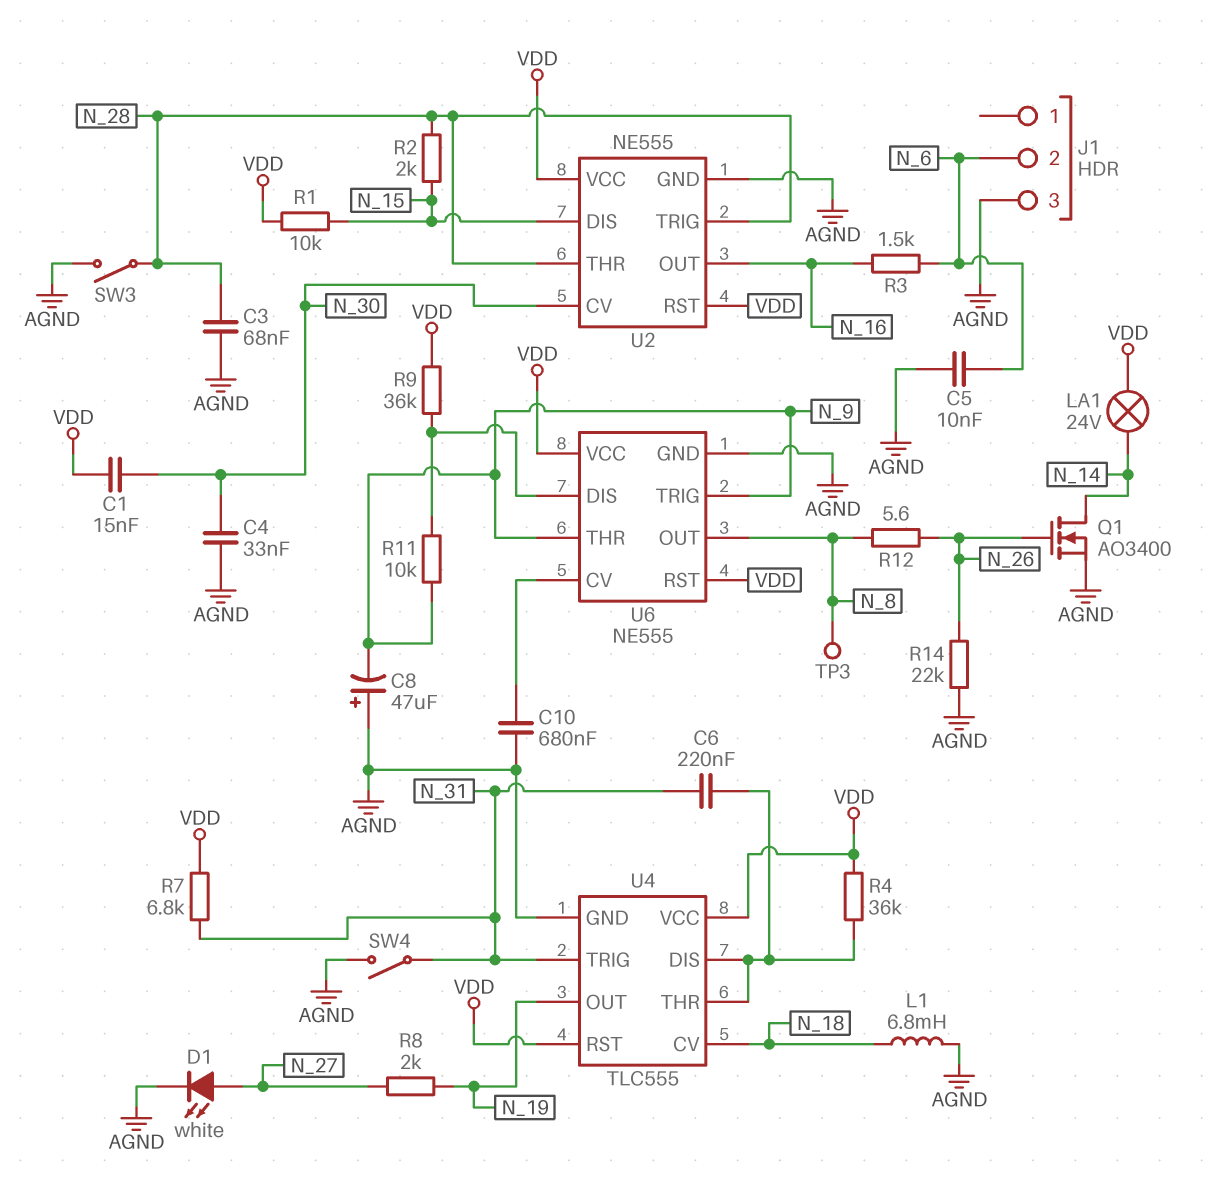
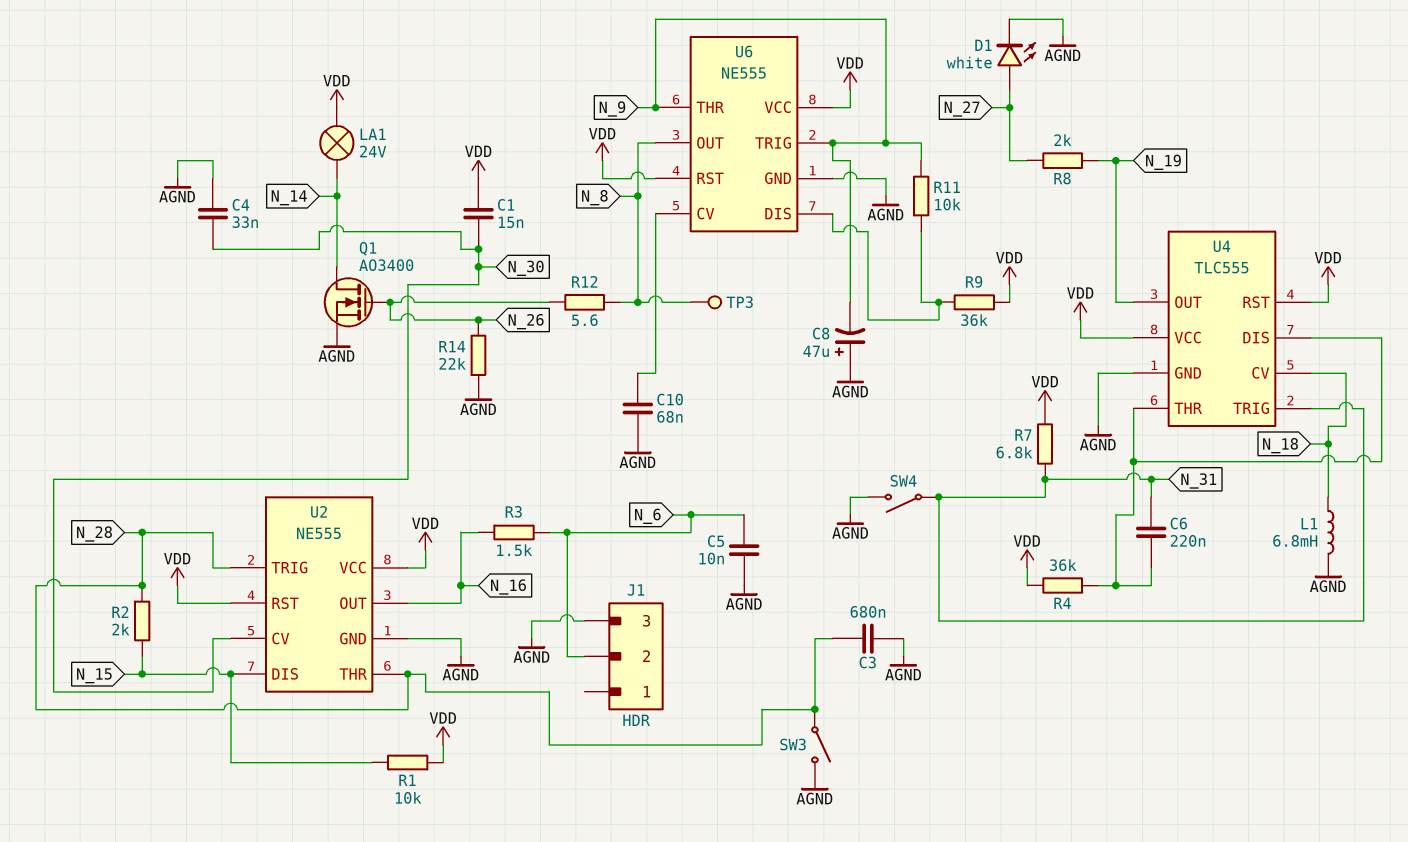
C3: 68nF (AGND, N_28) -> 680nF (AGND, N_28)
C10: 680nF (AGND, U6/CV) -> 68nF (AGND, U6/CV)

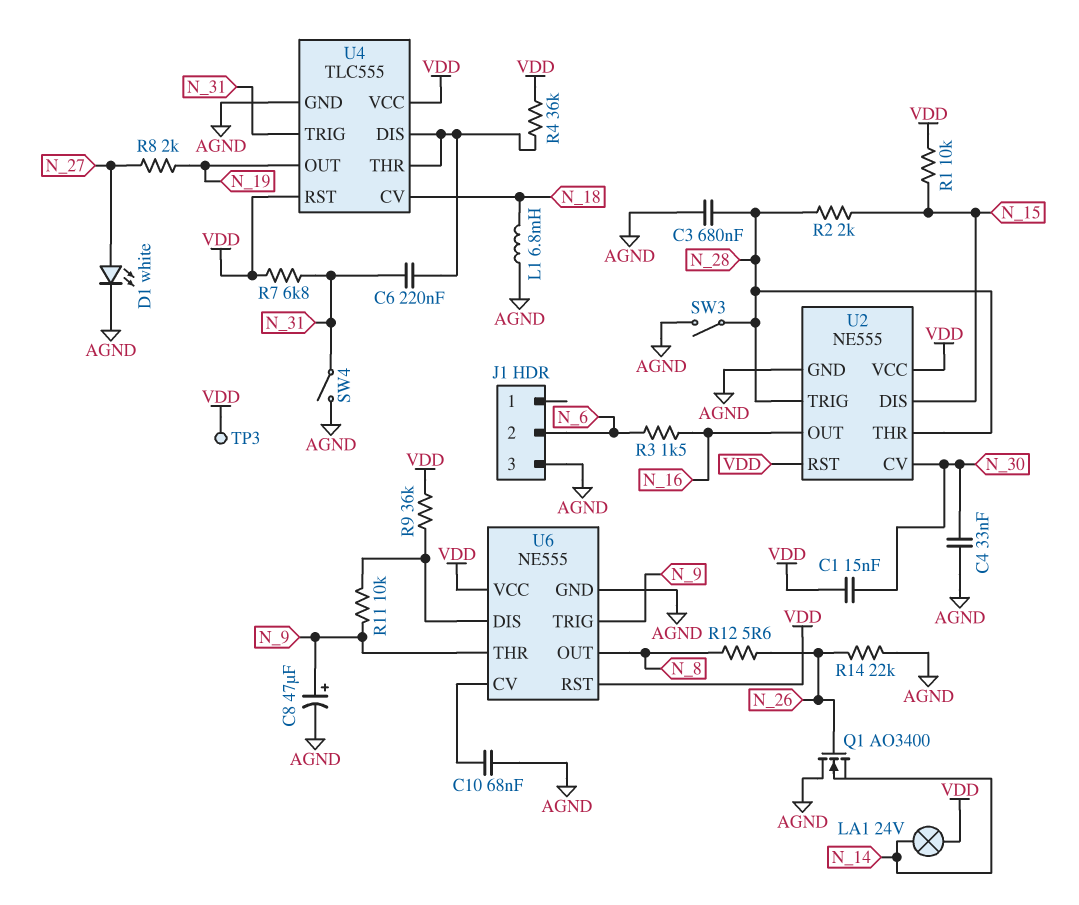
C5: 10nF (AGND, N_6) -> none
C8: 47uF (plus AGND, minus N_9) -> 47uF (plus N_9, minus AGND)
Q1: NMOS AO3400 (G N_26, D N_14, S AGND) -> NMOS AO3400 (G N_26, D AGND, S N_14)
TP3: test point (N_8) -> test point (VDD)

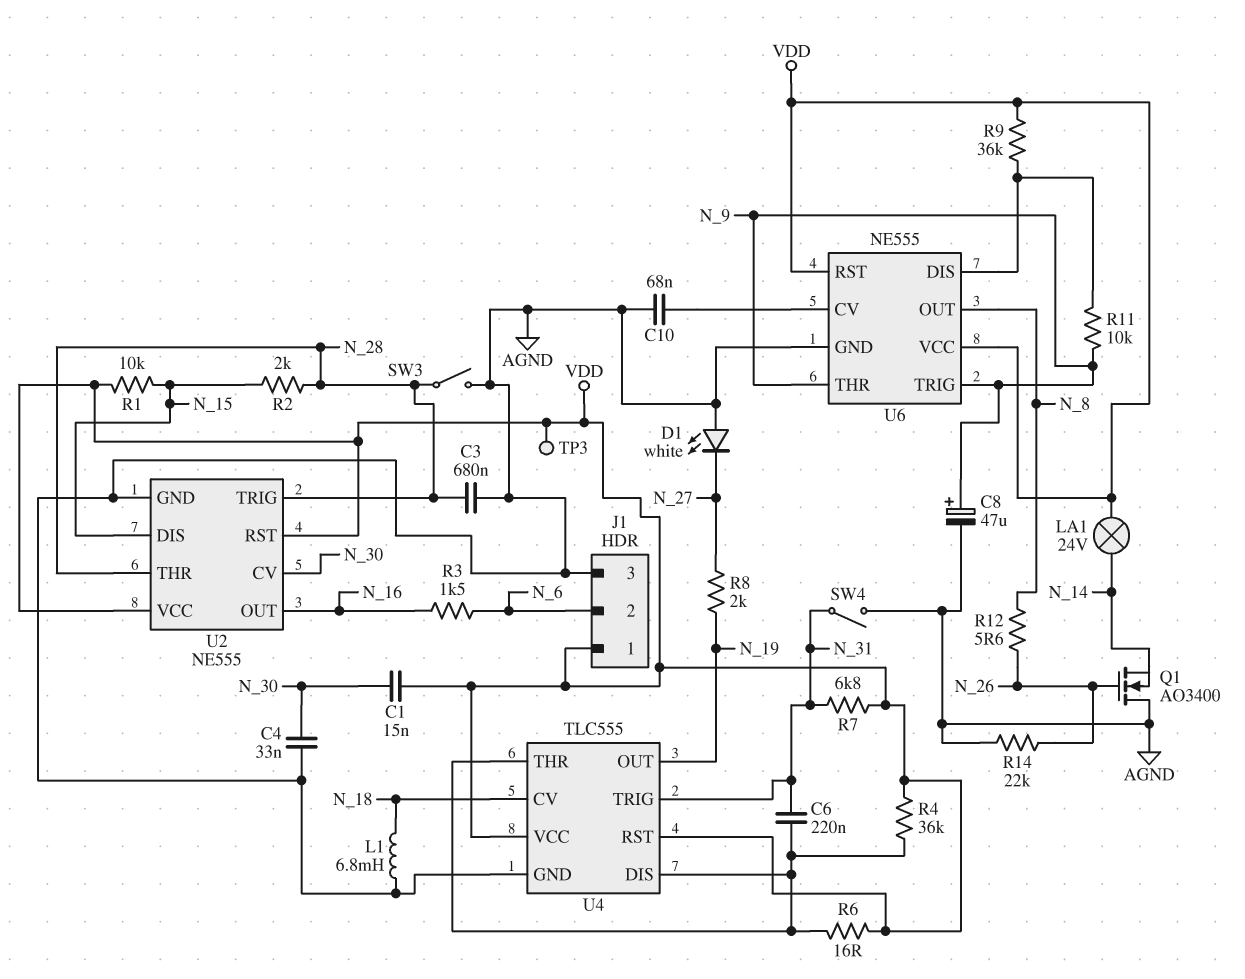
D1: LED white (A N_27, K AGND) -> LED white (A AGND, K N_27)
J1 pin 1: none -> VDD
R6: none -> 16 (U4/DIS, VDD)

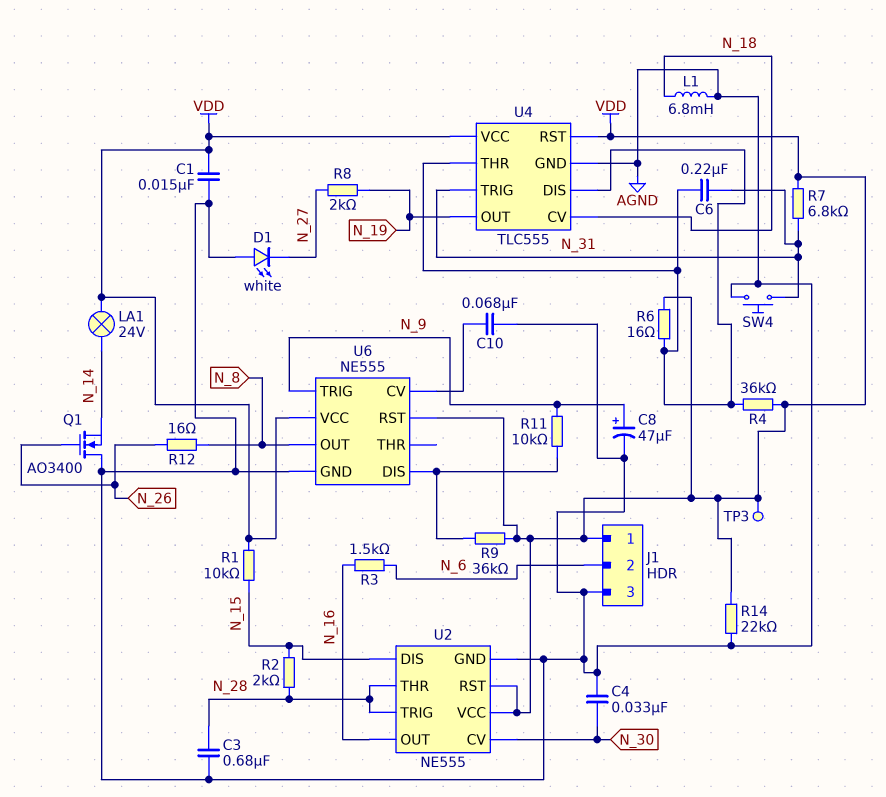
C1: 15nF (N_30, VDD) -> 15nF (AGND, VDD)
R12: 5.6 (N_8, N_26) -> 16 (N_8, N_26)
R14: 22k (AGND, N_26) -> 22k (AGND, VDD)
SW3: switch (AGND, N_28) -> none
SW4: switch (AGND, N_31) -> button (AGND, N_31)
U6 pin THR: N_9 -> none

